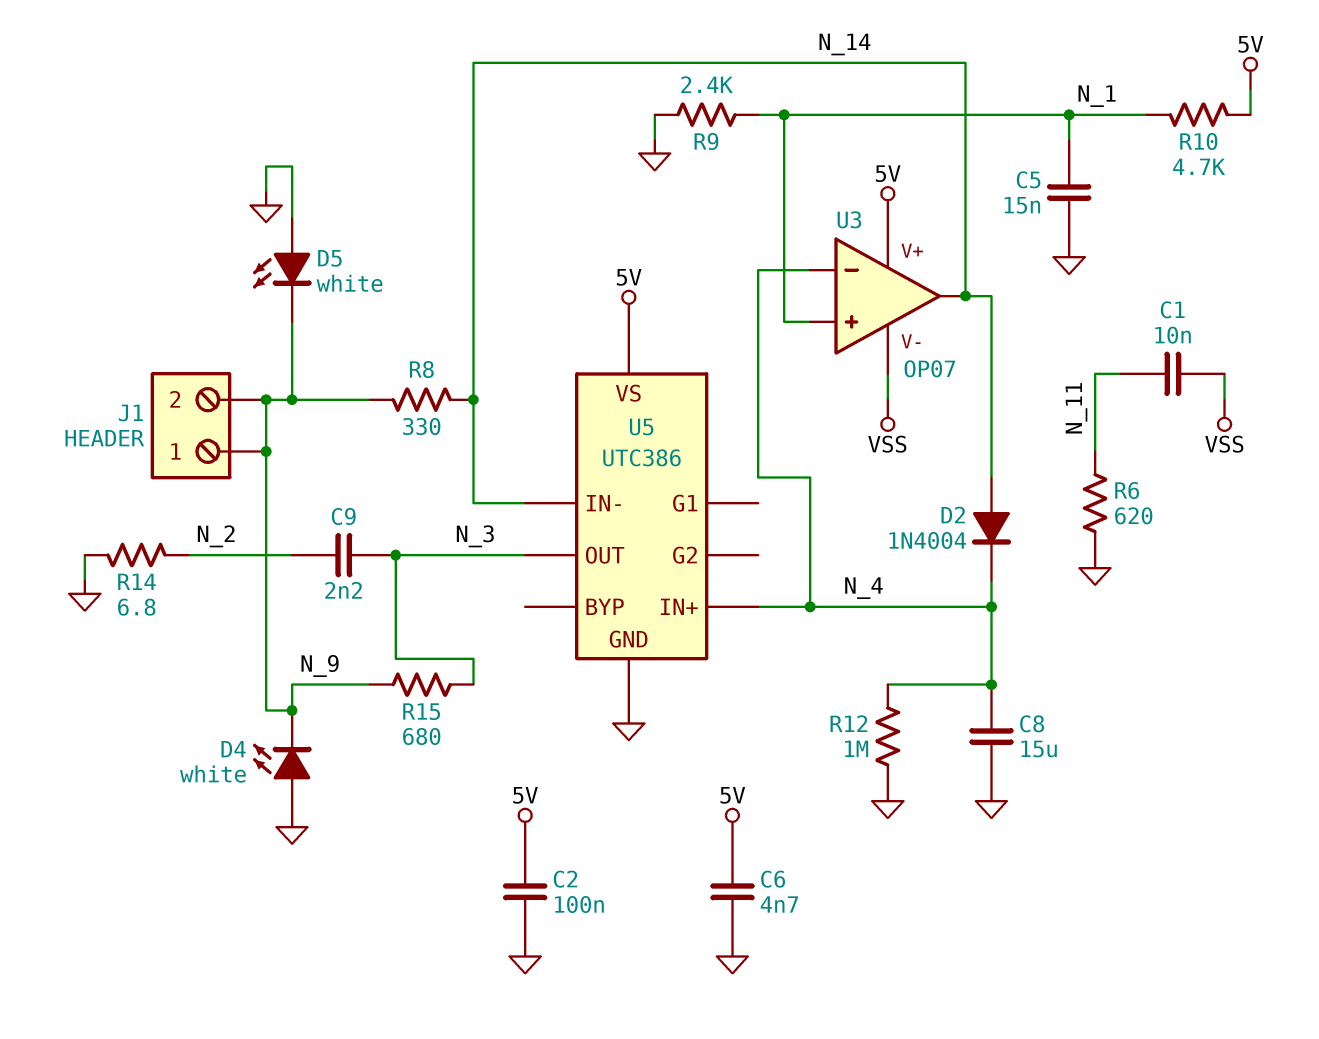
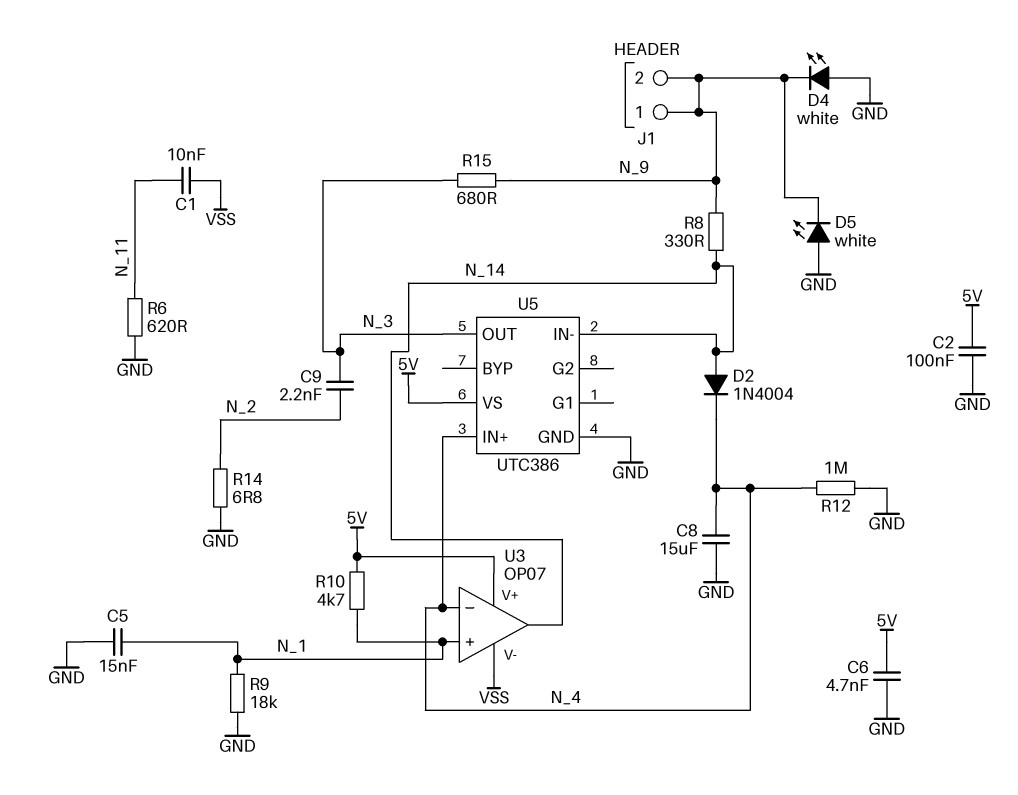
R9: 2.4k (GND, N_1) -> 18k (GND, N_1)

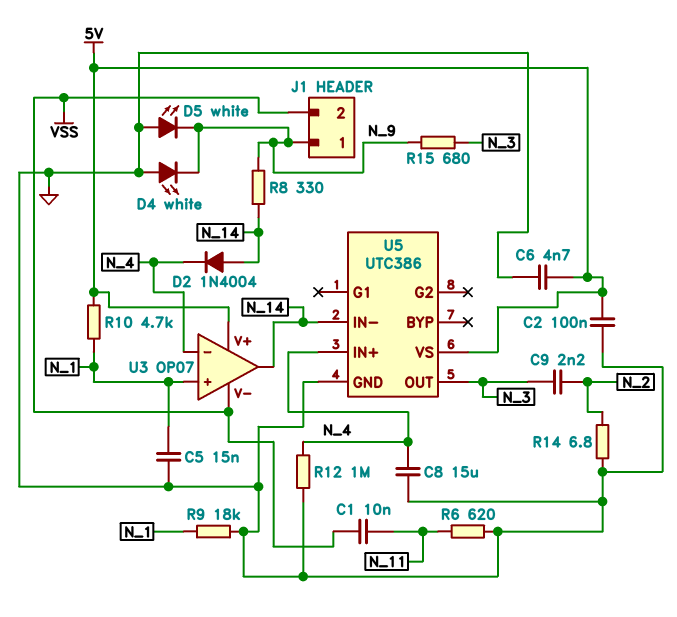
J1 pin 2: N_9 -> VSS

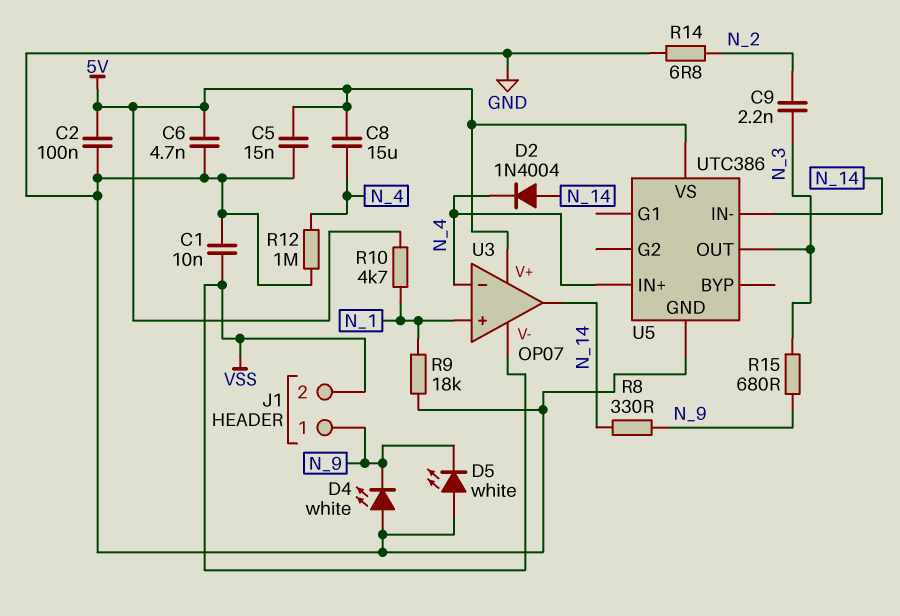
C1: 10nF (N_11, VSS) -> 10nF (GND, VSS)
C5: 15nF (GND, N_1) -> 15nF (5V, GND)
C8: 15uF (GND, N_4) -> 15uF (5V, N_4)
R6: 620 (GND, N_11) -> none

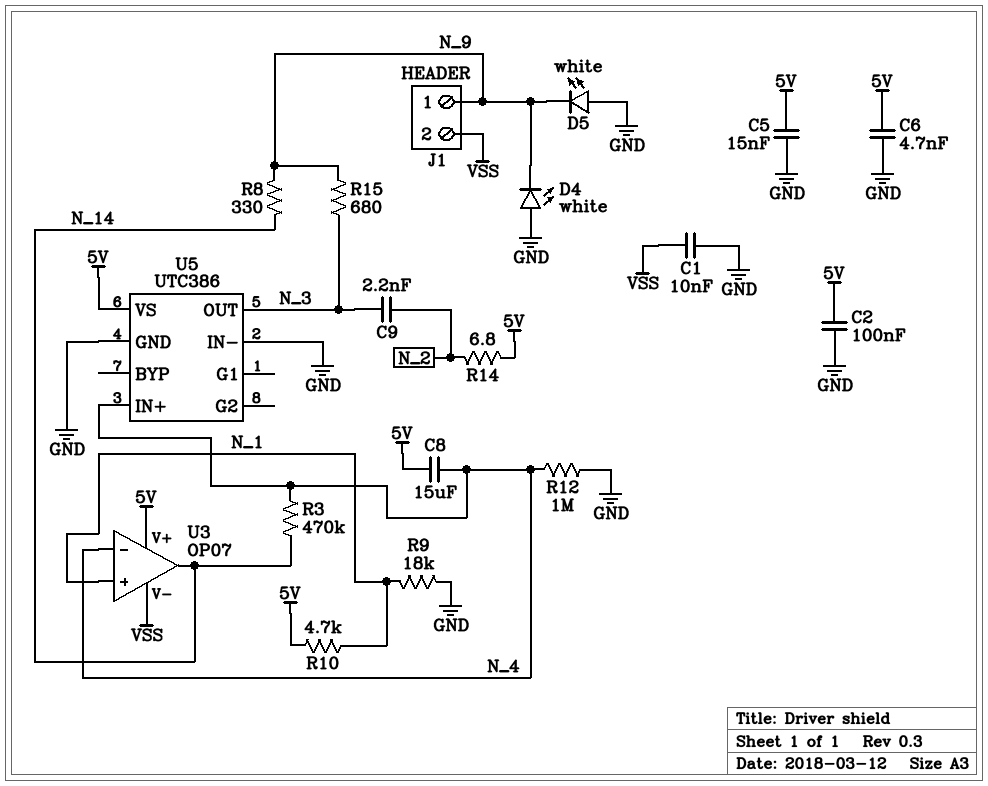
D2: diode 1N4004 (A N_14, K N_4) -> none
R3: none -> 470k (N_4, N_14)
R14: 6.8 (GND, N_2) -> 6.8 (5V, N_2)
U5 pin IN-: N_14 -> GND

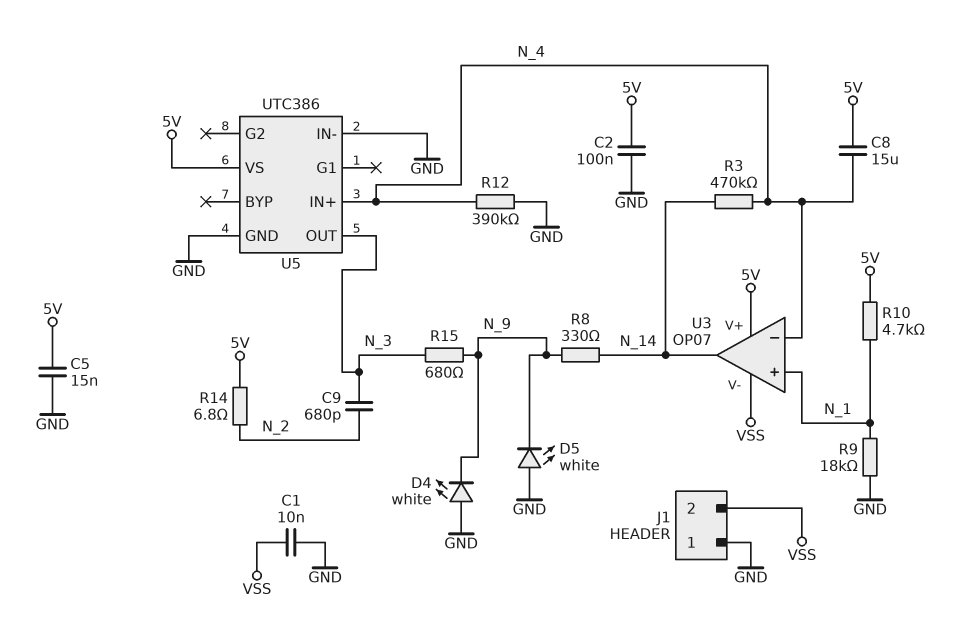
C6: 4.7nF (5V, GND) -> none
C9: 2.2nF (N_2, N_3) -> 680pF (N_2, N_3)
J1 pin 1: N_9 -> GND
R12: 1M (GND, N_4) -> 390k (GND, N_4)

